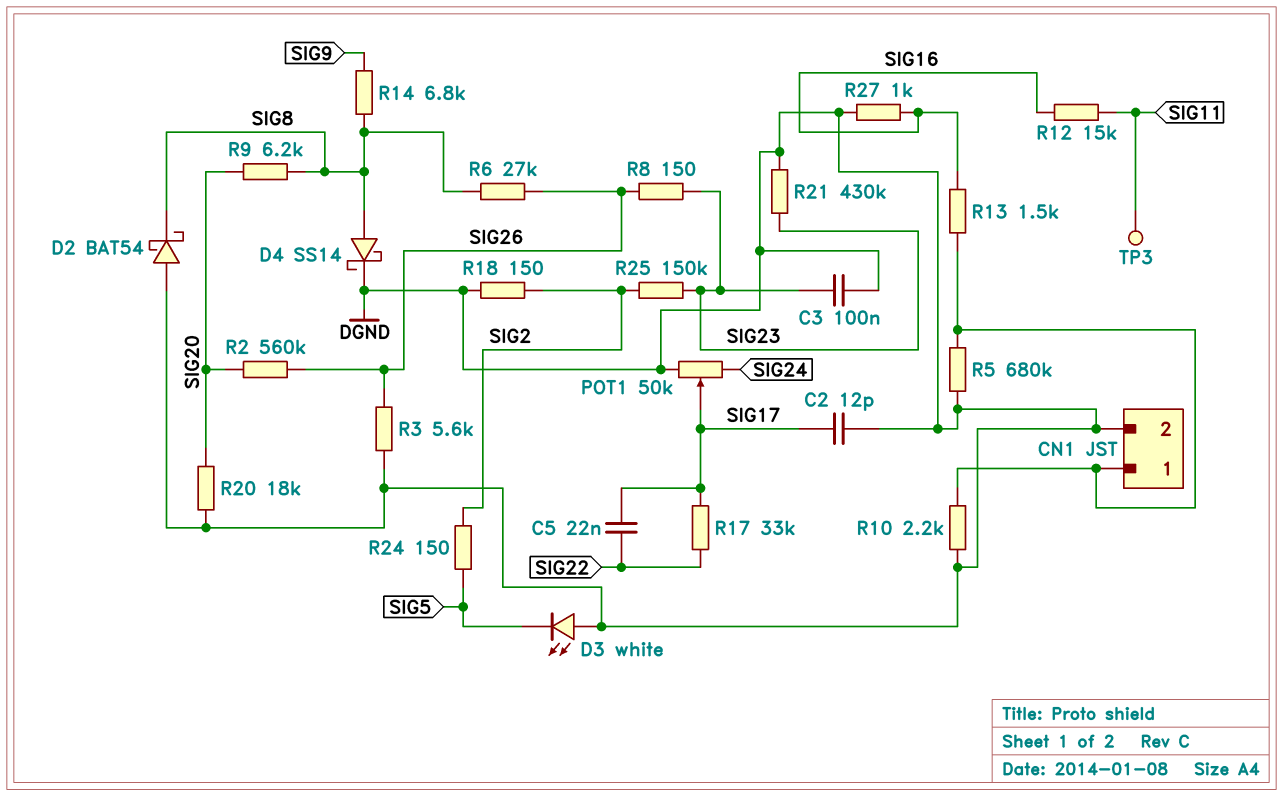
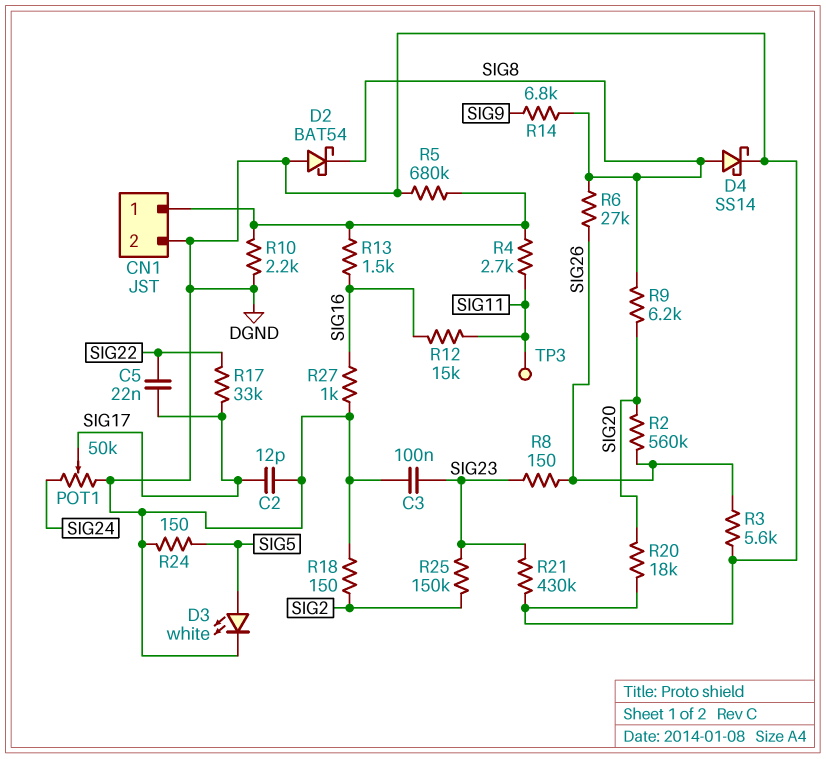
D3: LED white (A DGND, K SIG5) -> LED white (A SIG5, K DGND)
R4: none -> 2.7k (CN1/1, SIG11)
R24: 150 (SIG2, SIG5) -> 150 (DGND, SIG5)

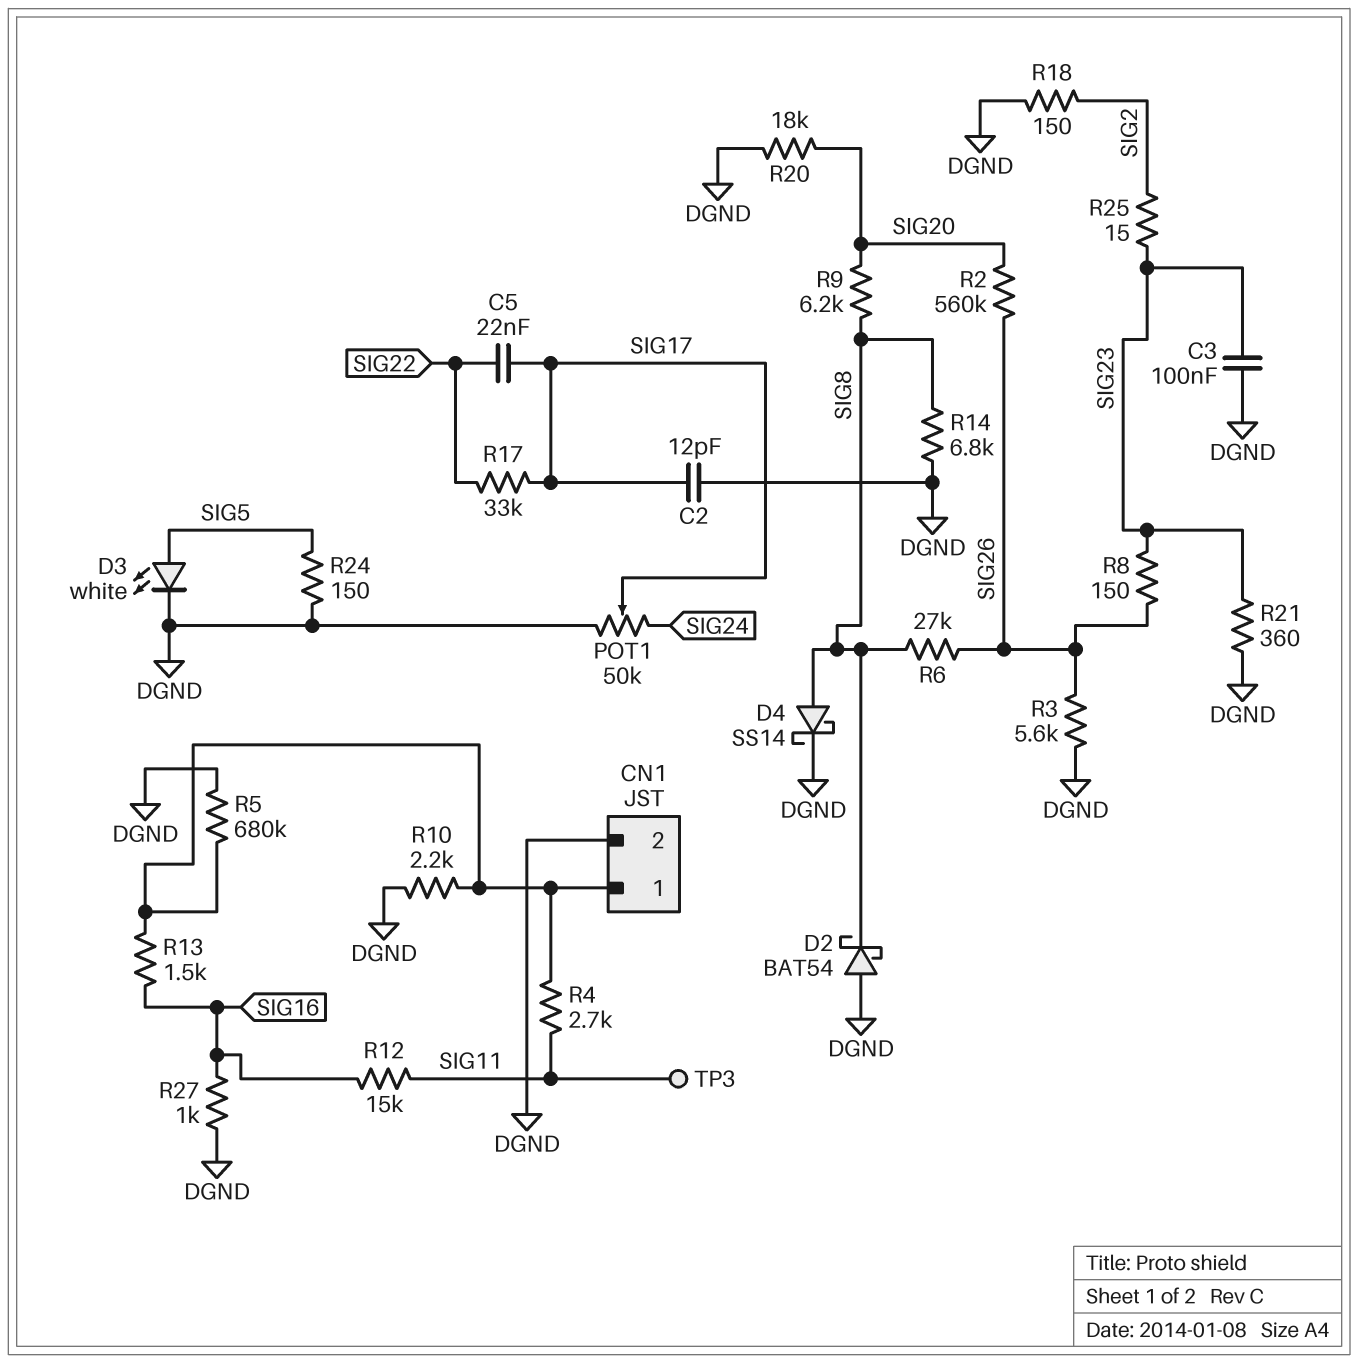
R14: 6.8k (SIG8, SIG9) -> 6.8k (DGND, SIG8)
R21: 430k (DGND, SIG23) -> 360 (DGND, SIG23)
R25: 150k (SIG2, SIG23) -> 15 (SIG2, SIG23)

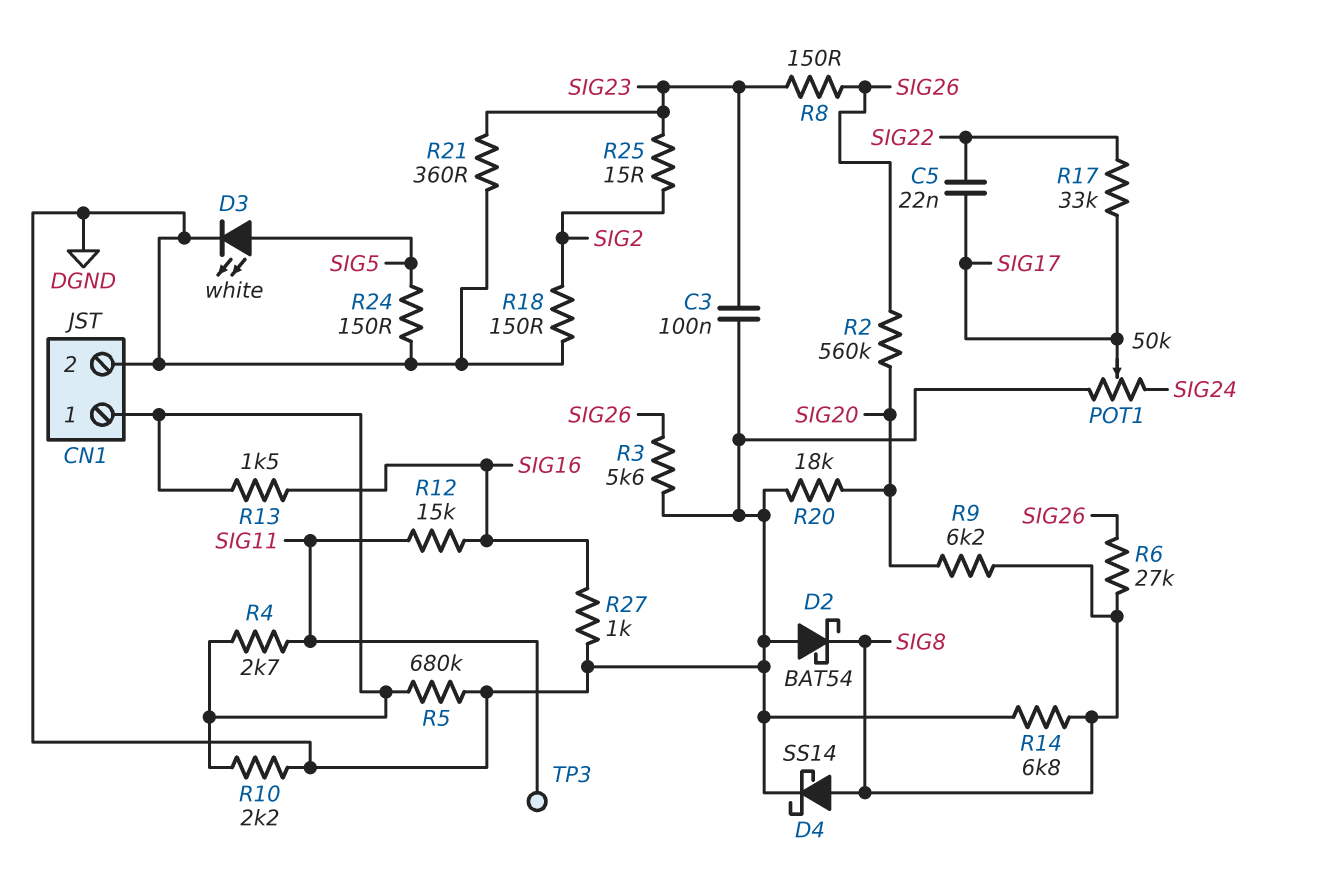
C2: 12pF (DGND, SIG17) -> none

